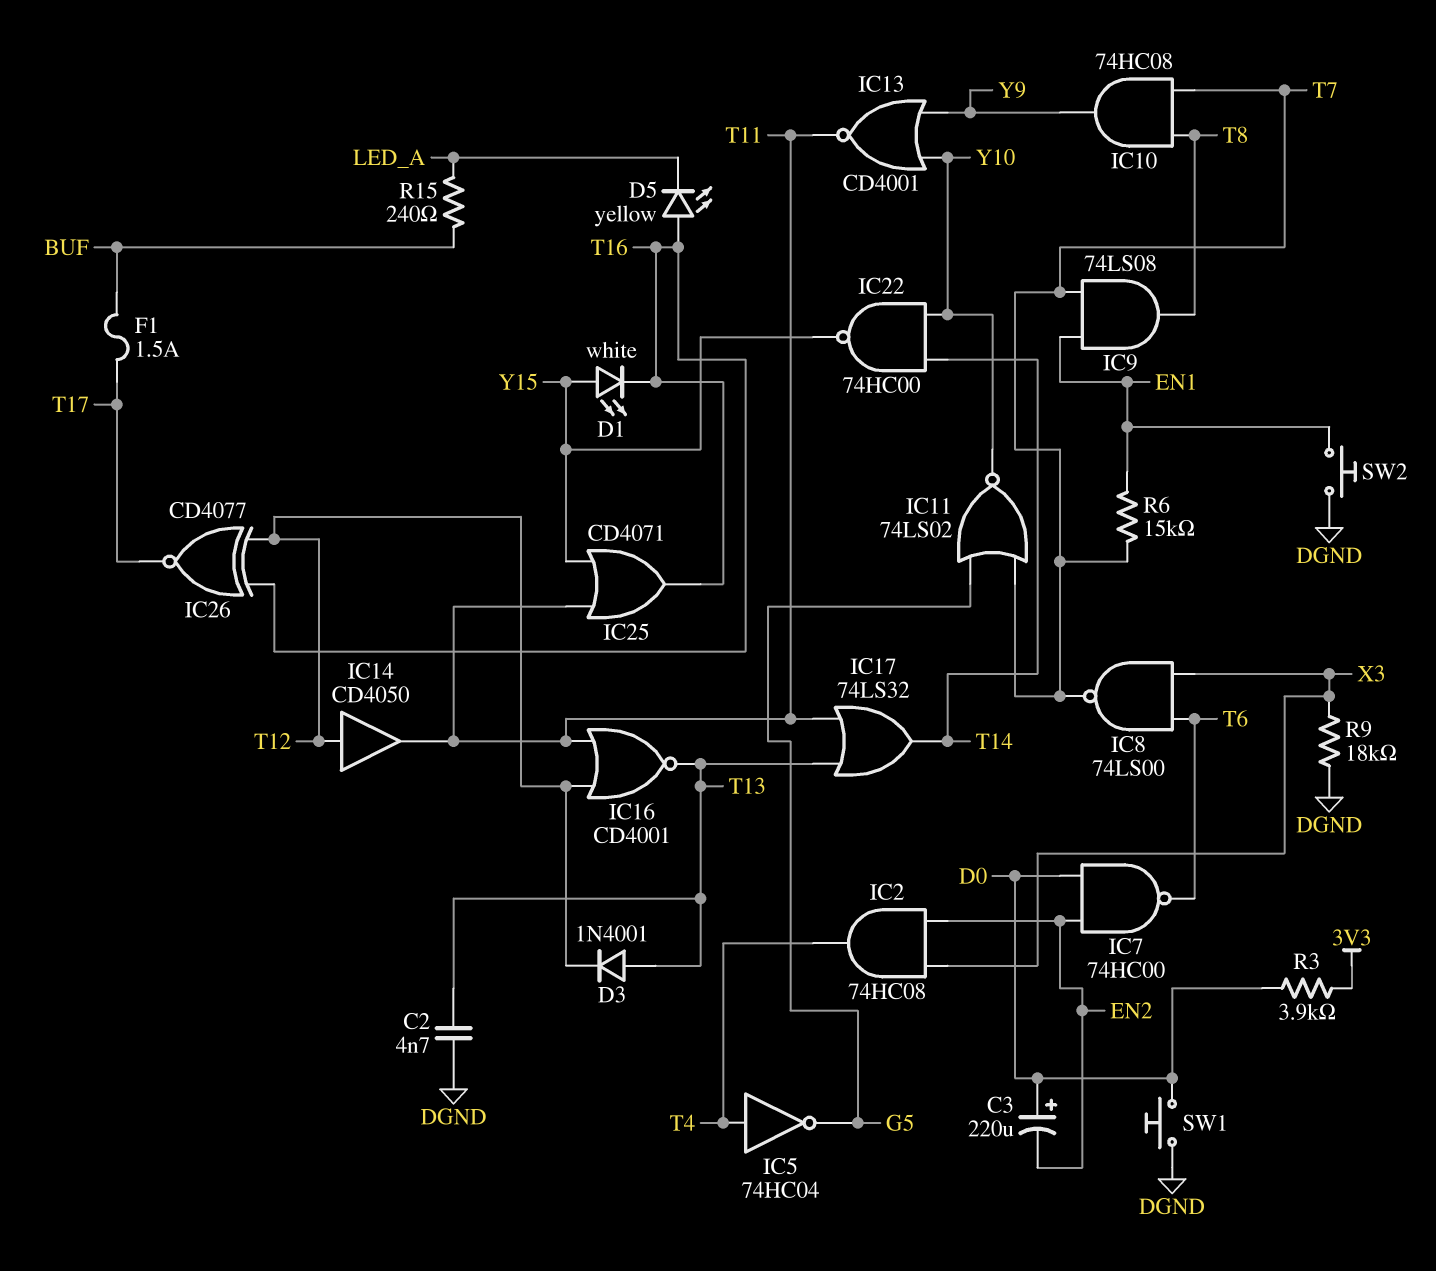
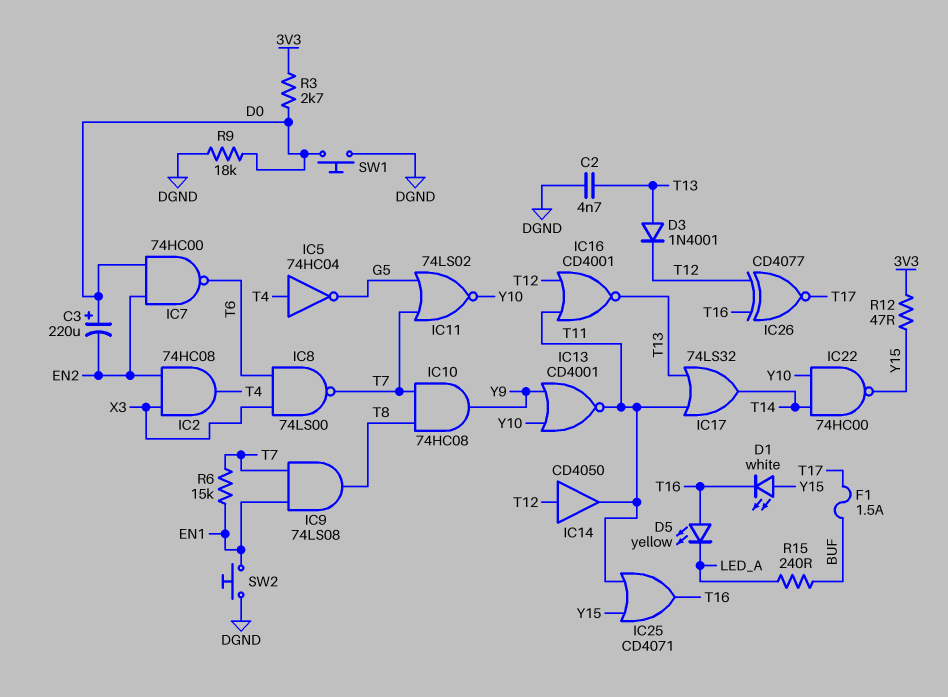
R3: 3.9k (3V3, D0) -> 2.7k (3V3, D0)
R9: 18k (DGND, X3) -> 18k (D0, DGND)
R12: none -> 47 (3V3, Y15)

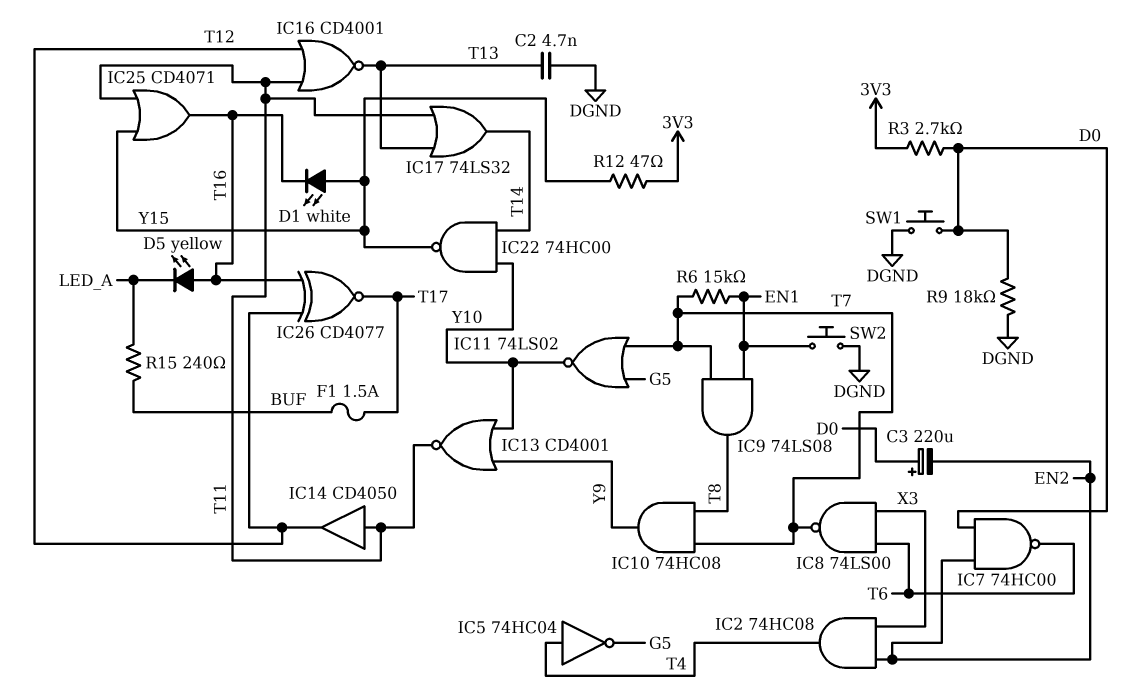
D3: diode 1N4001 (A T13, K T12) -> none
IC14: buffer CD4050 (in T12, out T11) -> buffer CD4050 (in T11, out T12)

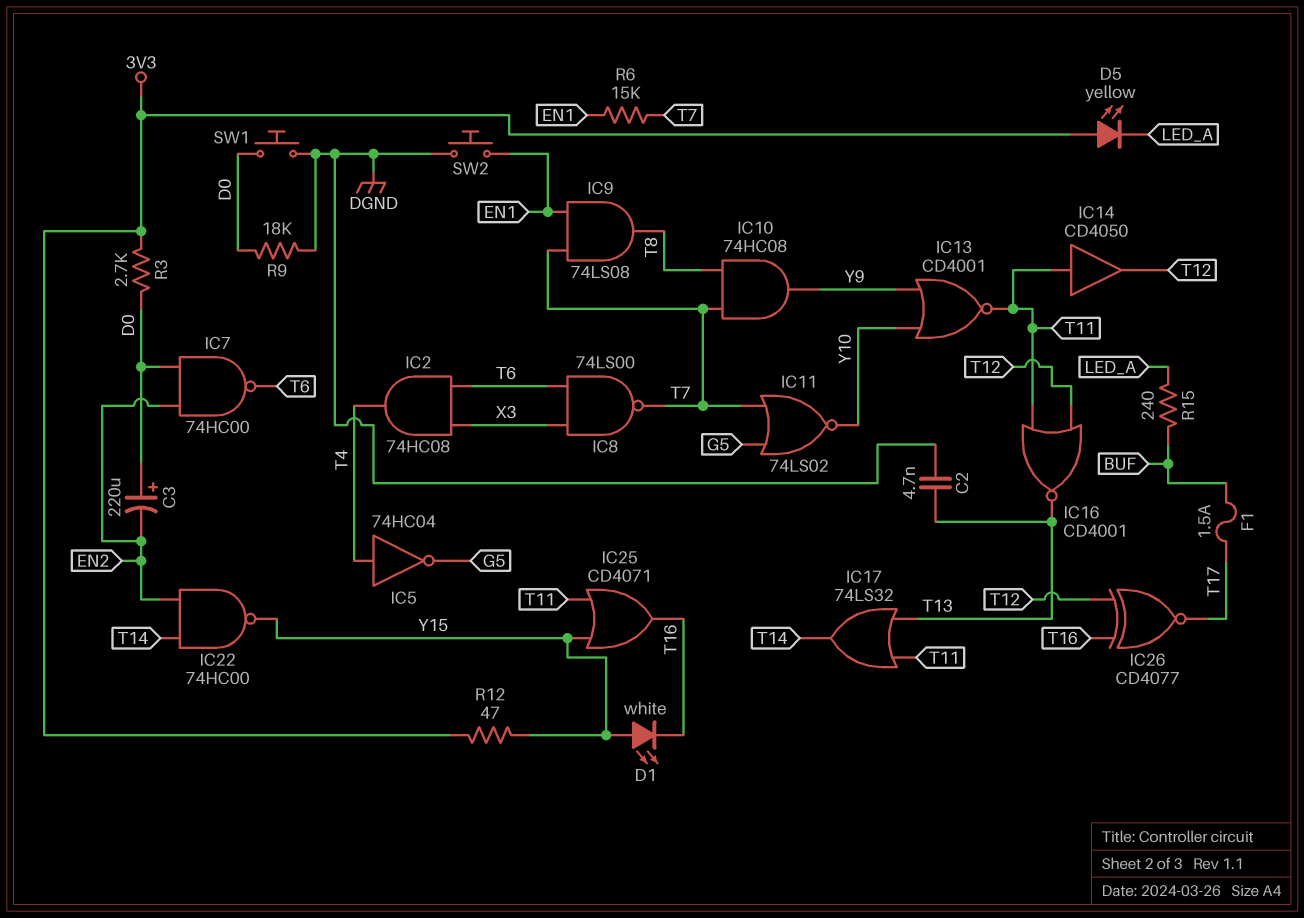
D5: LED yellow (A T16, K LED_A) -> LED yellow (A 3V3, K LED_A)
IC2: AND 74HC08 (in EN2, in X3, out T4) -> AND 74HC08 (in T6, in X3, out T4)
IC22: NAND 74HC00 (in T14, in Y10, out Y15) -> NAND 74HC00 (in EN2, in T14, out Y15)

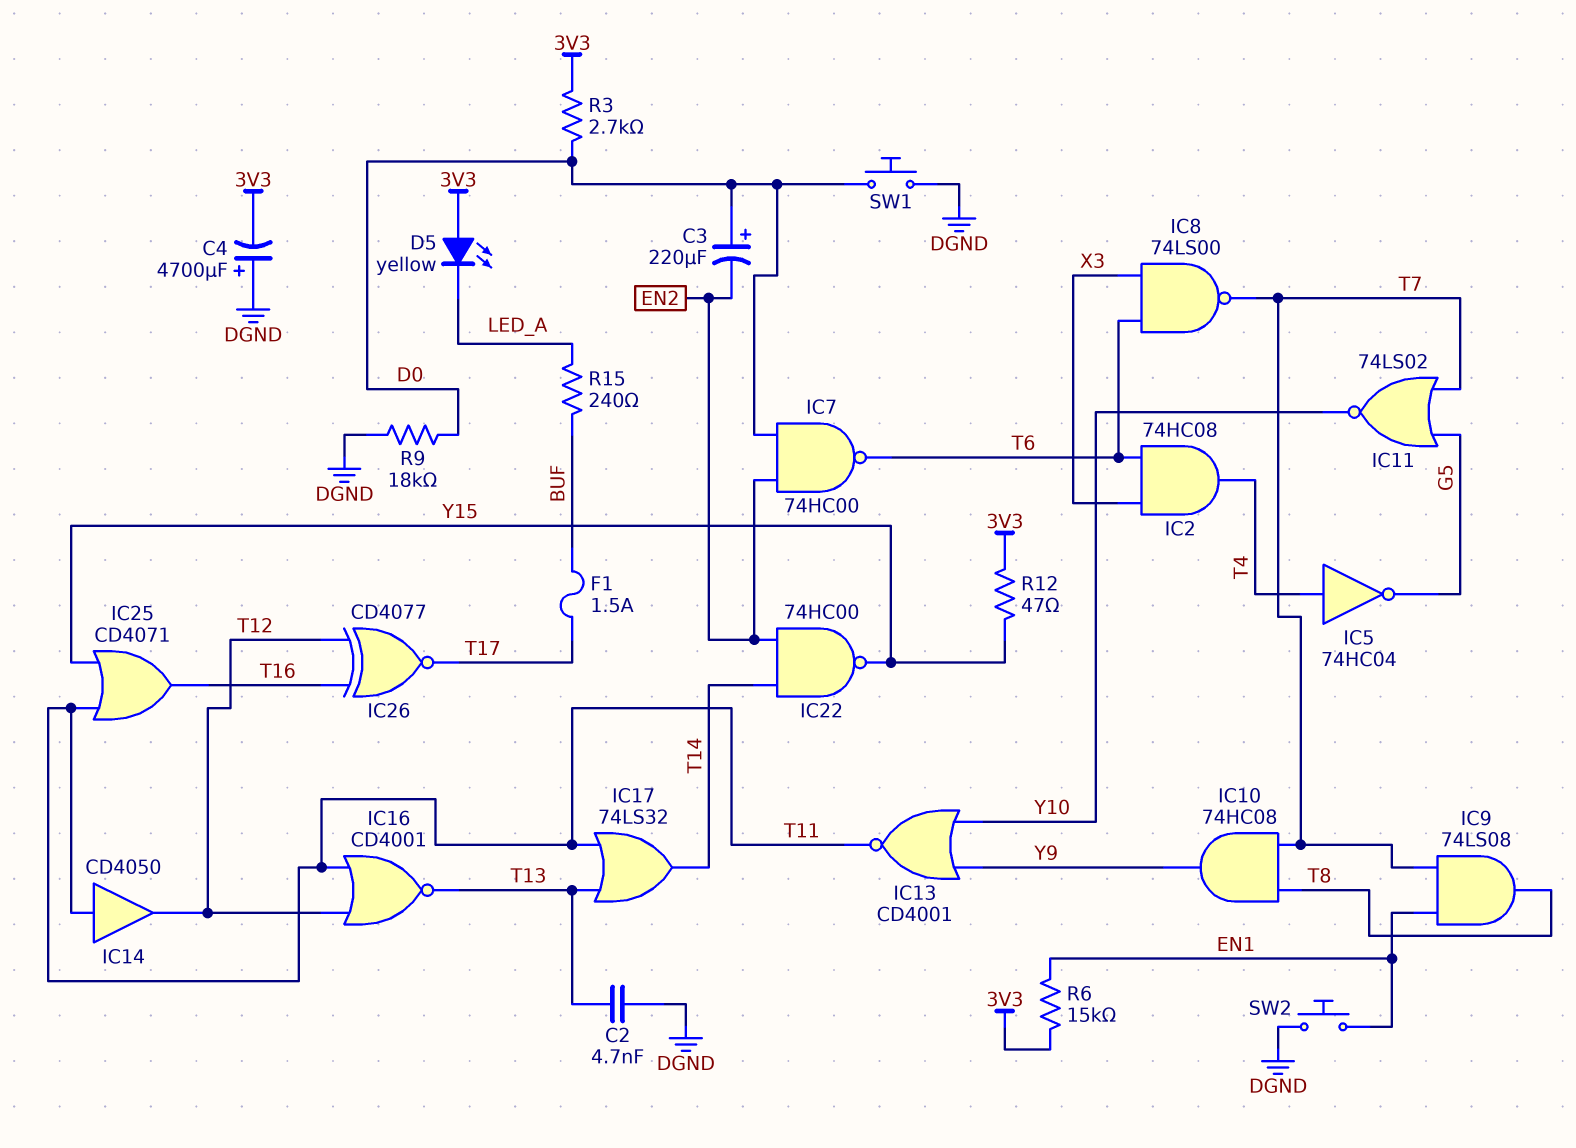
C4: none -> 4700uF (plus DGND, minus 3V3)
D1: LED white (A Y15, K T16) -> none
R6: 15k (EN1, T7) -> 15k (3V3, EN1)

